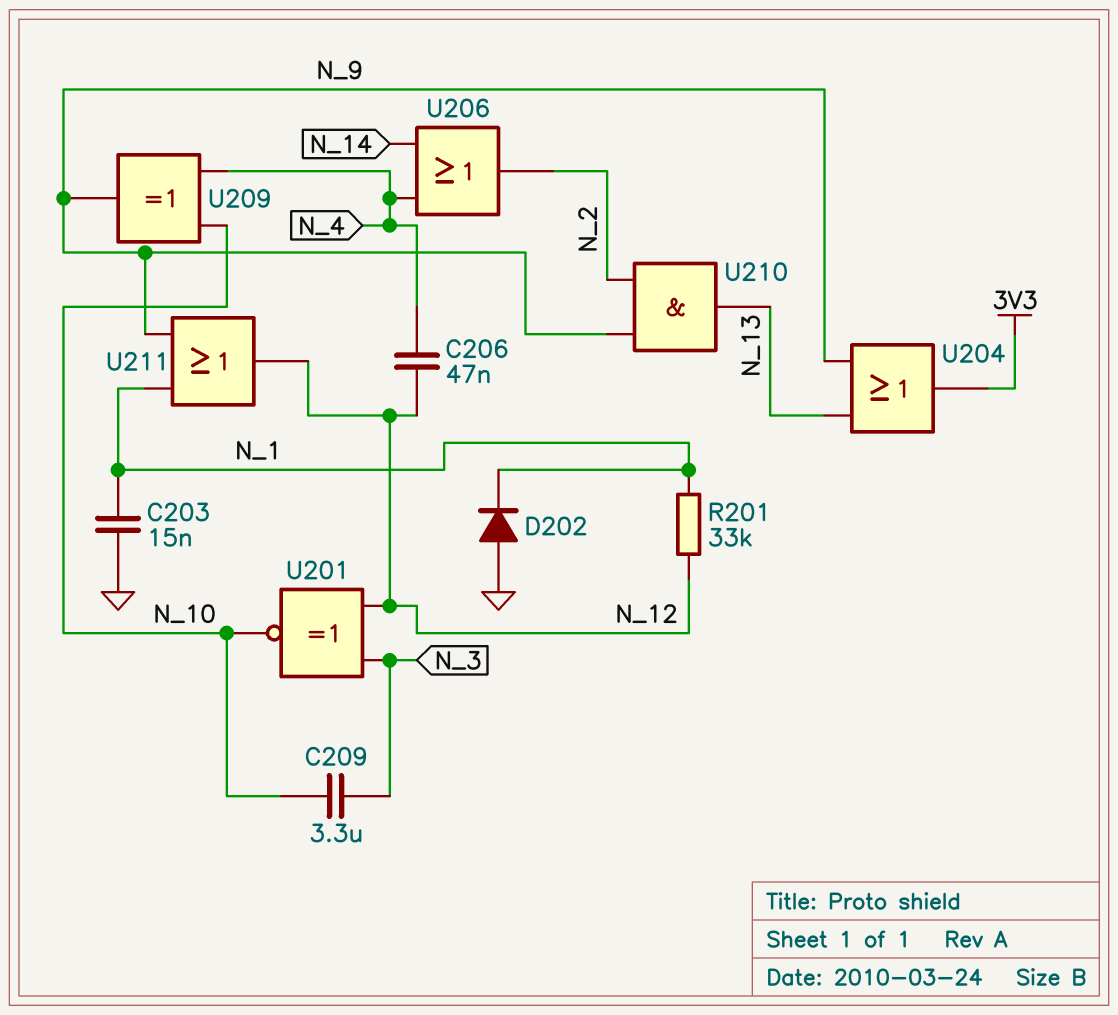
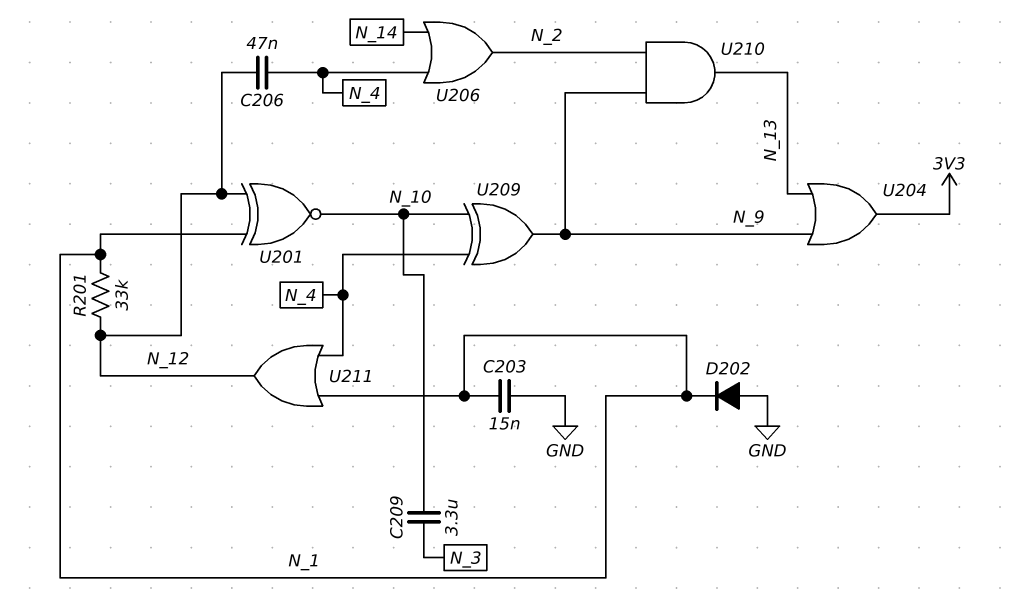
U201: XNOR (in N_3, in N_12, out N_10) -> XNOR (in N_1, in N_12, out N_10)
U211: OR (in N_1, in N_9, out N_12) -> OR (in N_1, in N_4, out N_12)

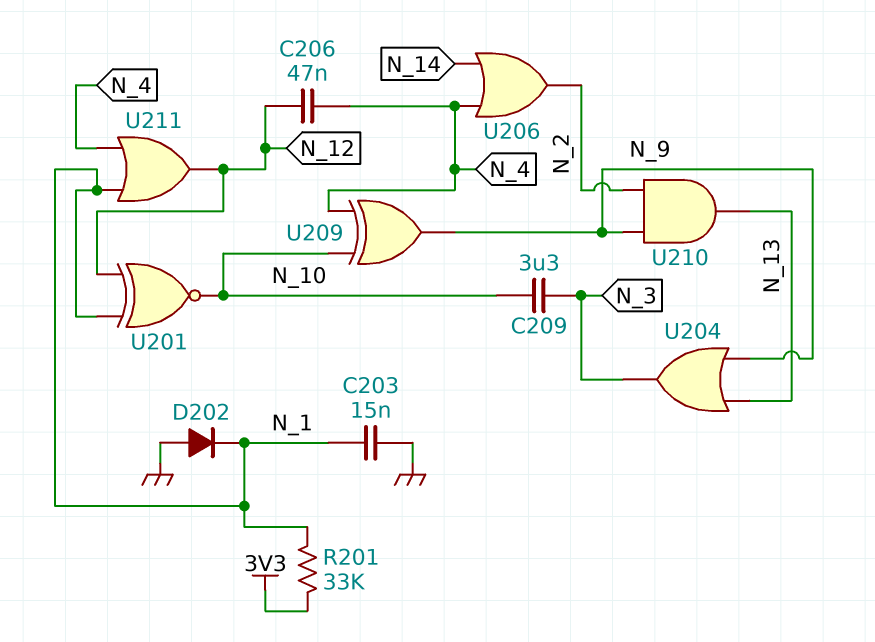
R201: 33k (N_1, N_12) -> 33k (3V3, N_1)
U204: OR (in N_9, in N_13, out 3V3) -> OR (in N_9, in N_13, out N_3)

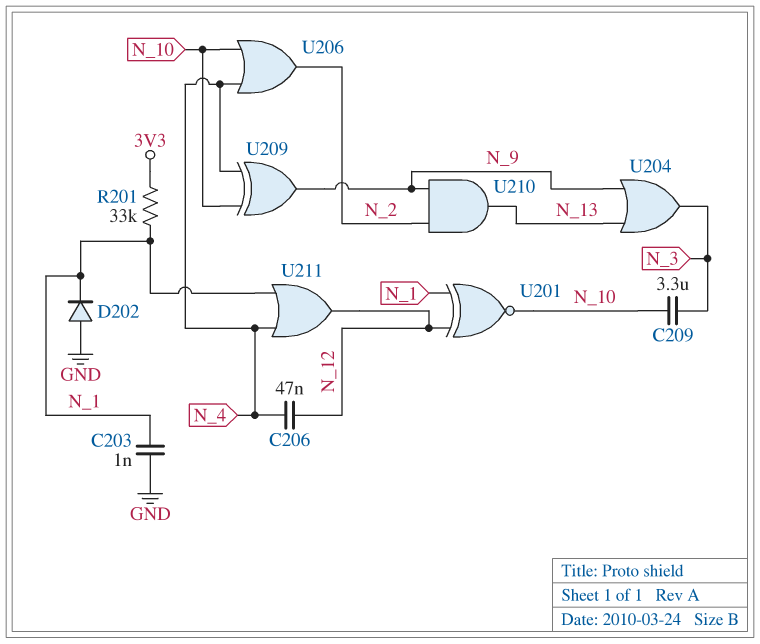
C203: 15nF (GND, N_1) -> 1nF (GND, N_1)
U206: OR (in N_4, in N_14, out N_2) -> OR (in N_4, in N_10, out N_2)

